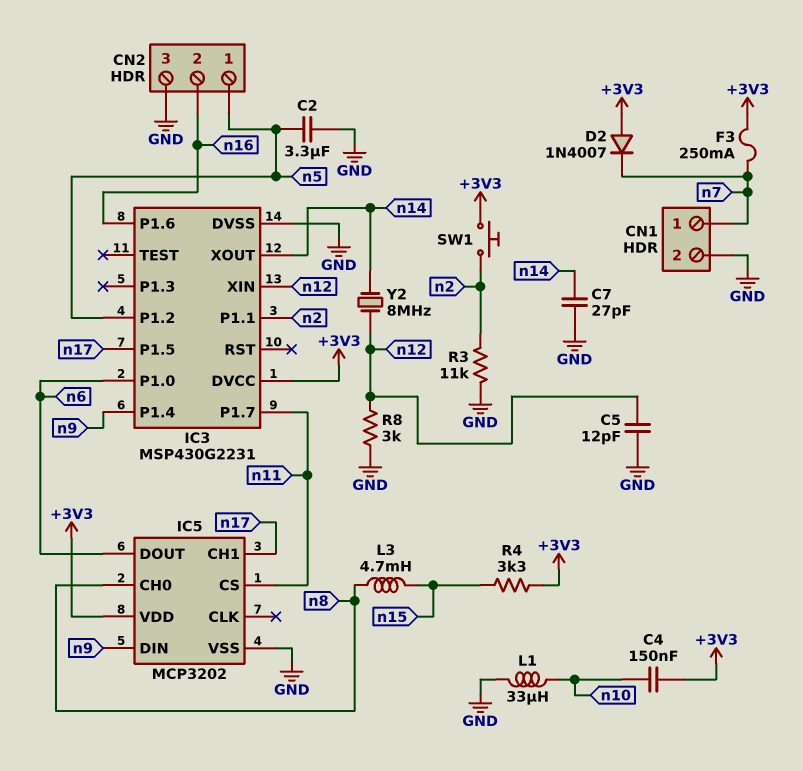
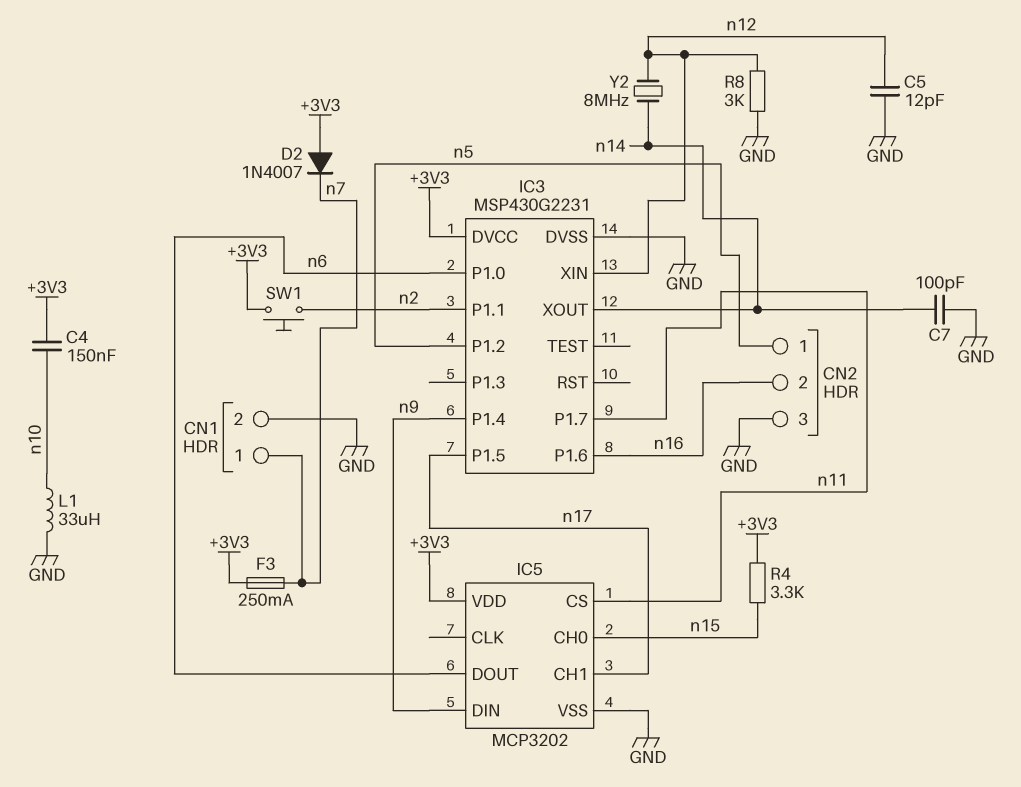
C2: 3.3uF (GND, n5) -> none
C7: 27pF (GND, n14) -> 100pF (GND, n14)
IC5 pin CH0: n8 -> n15
L3: 4.7mH (n8, n15) -> none
R3: 11k (GND, n2) -> none

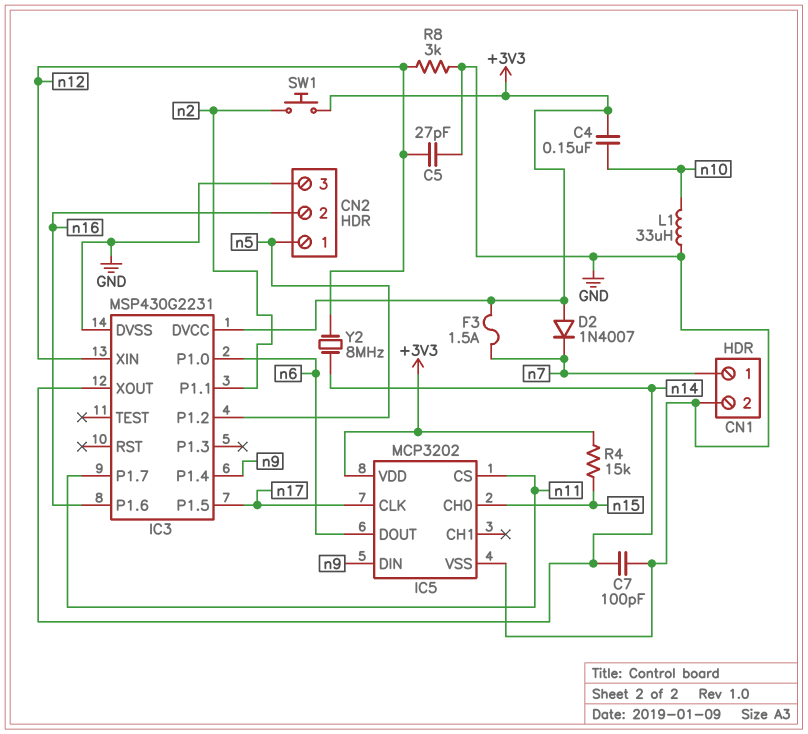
C5: 12pF (GND, n12) -> 27pF (GND, n12)
F3: 250mA (+3V3, n7) -> 1.5A (+3V3, n7)
IC5 pin CH1: n17 -> none
IC5 pin CLK: none -> n17
R4: 3.3k (+3V3, n15) -> 15k (+3V3, n15)

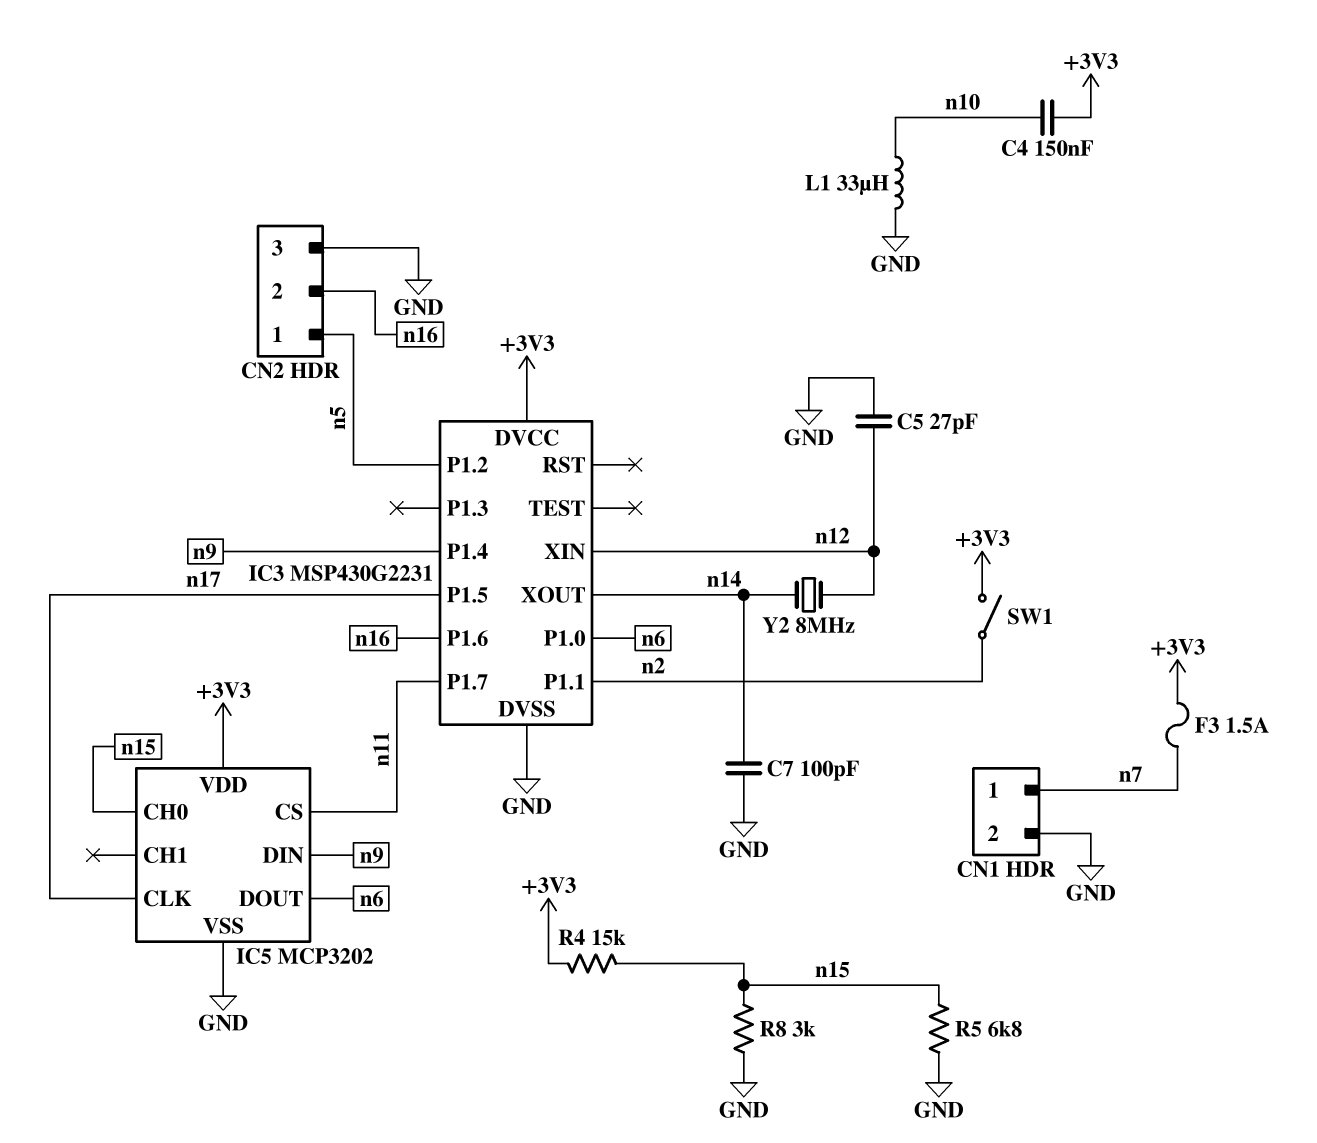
D2: diode 1N4007 (A +3V3, K n7) -> none
R5: none -> 6.8k (GND, n15)
R8: 3k (GND, n12) -> 3k (GND, n15)
SW1: button (+3V3, n2) -> switch (+3V3, n2)

